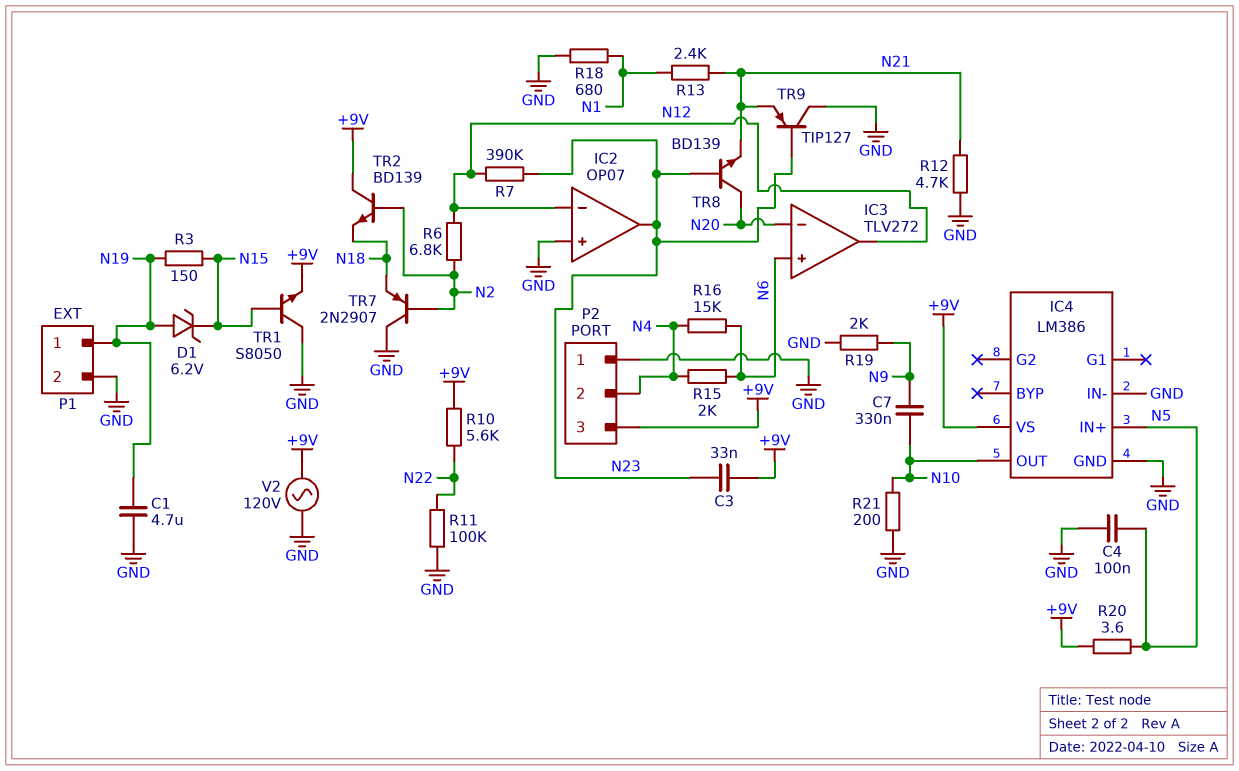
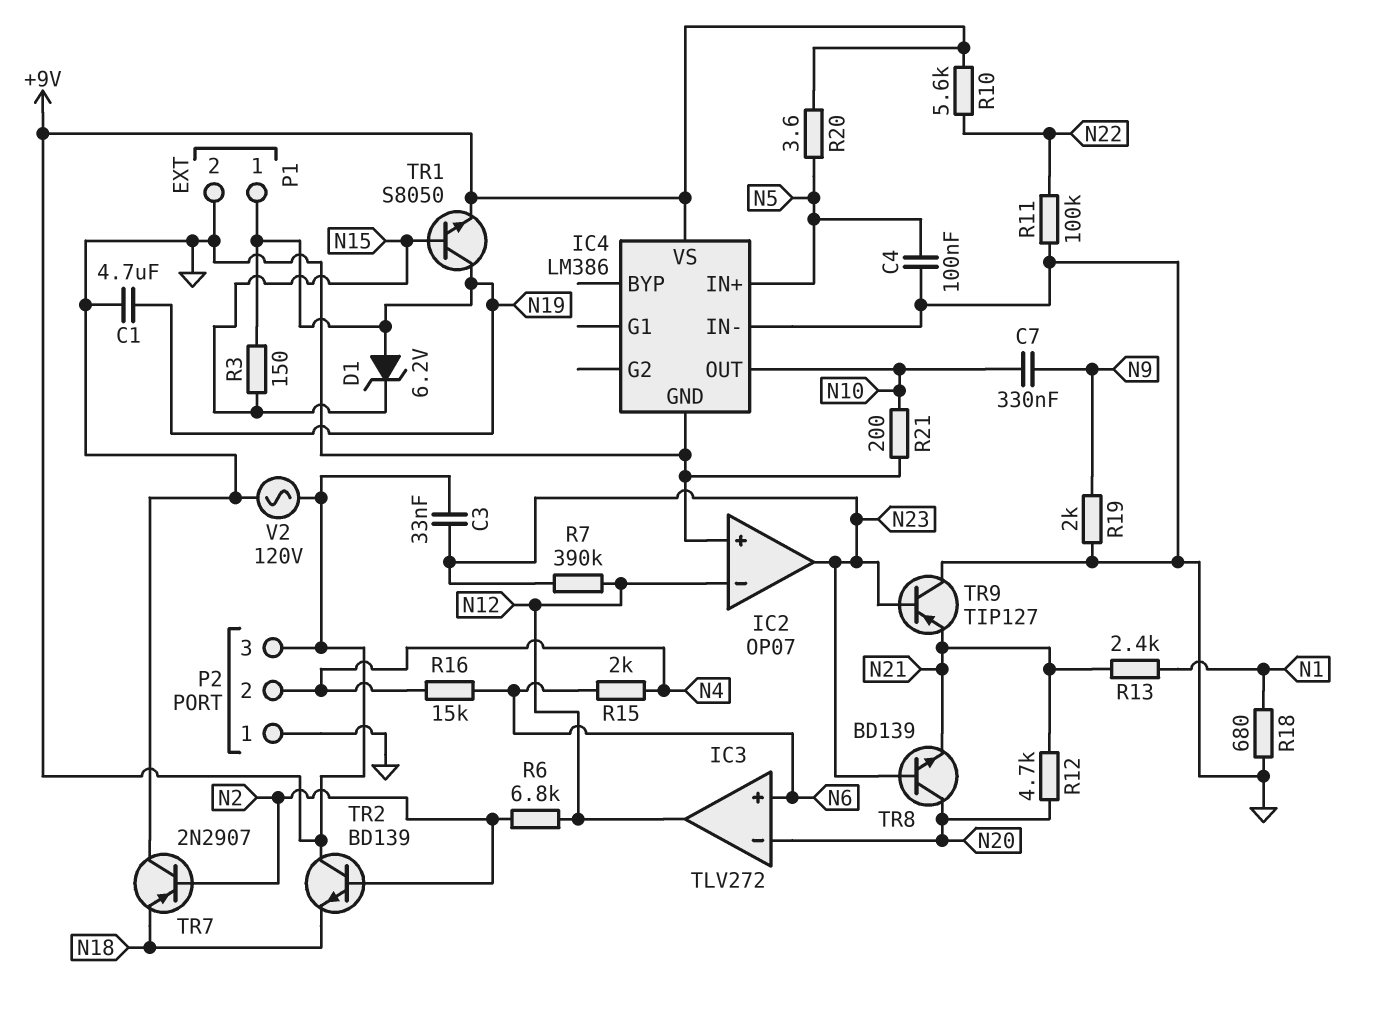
R12: 4.7k (GND, N21) -> 4.7k (N20, N21)
TR1: NPN S8050 (B N15, C GND, E +9V) -> NPN S8050 (B N15, C N19, E +9V)

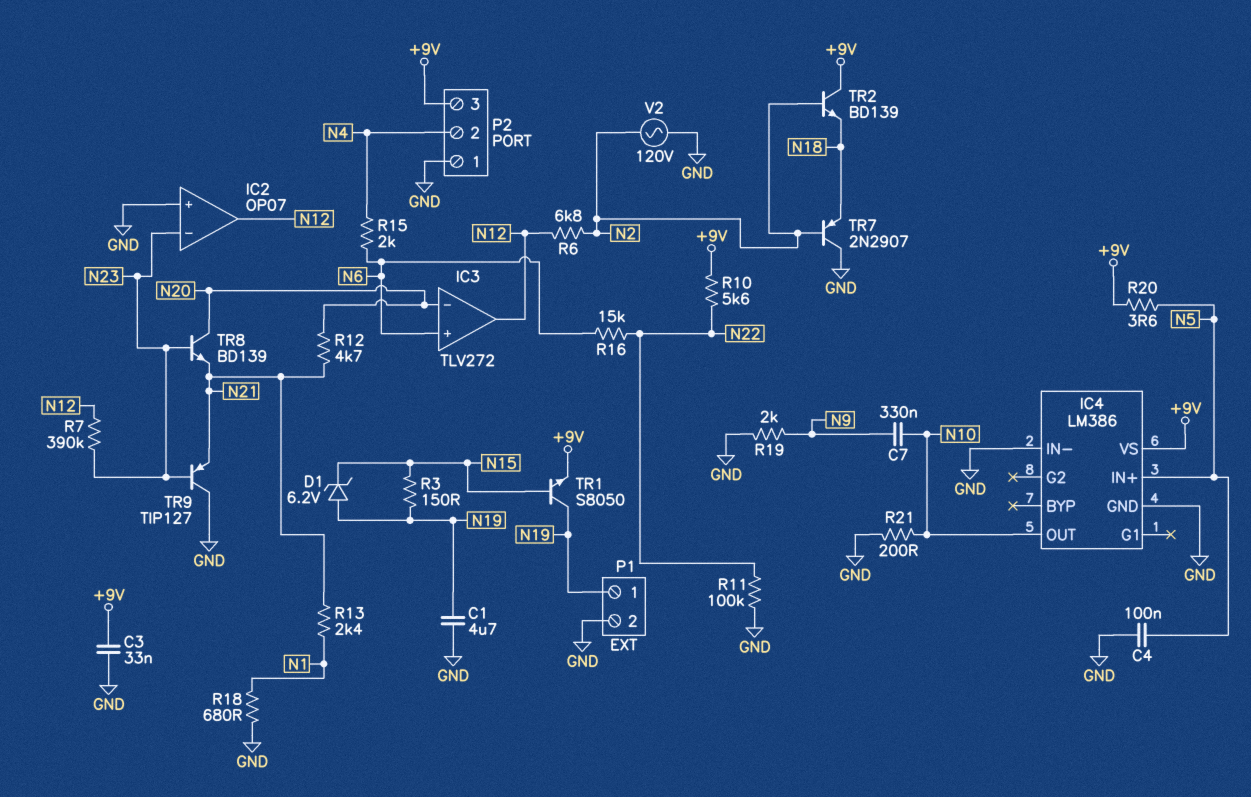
C3: 33nF (+9V, N23) -> 33nF (+9V, GND)
IC2 pin in-: N12 -> N23
IC2 pin out: N23 -> N12
R16: 15k (N4, N6) -> 15k (N6, N22)
V2: AC 120V (+9V, GND) -> AC 120V (GND, N2)

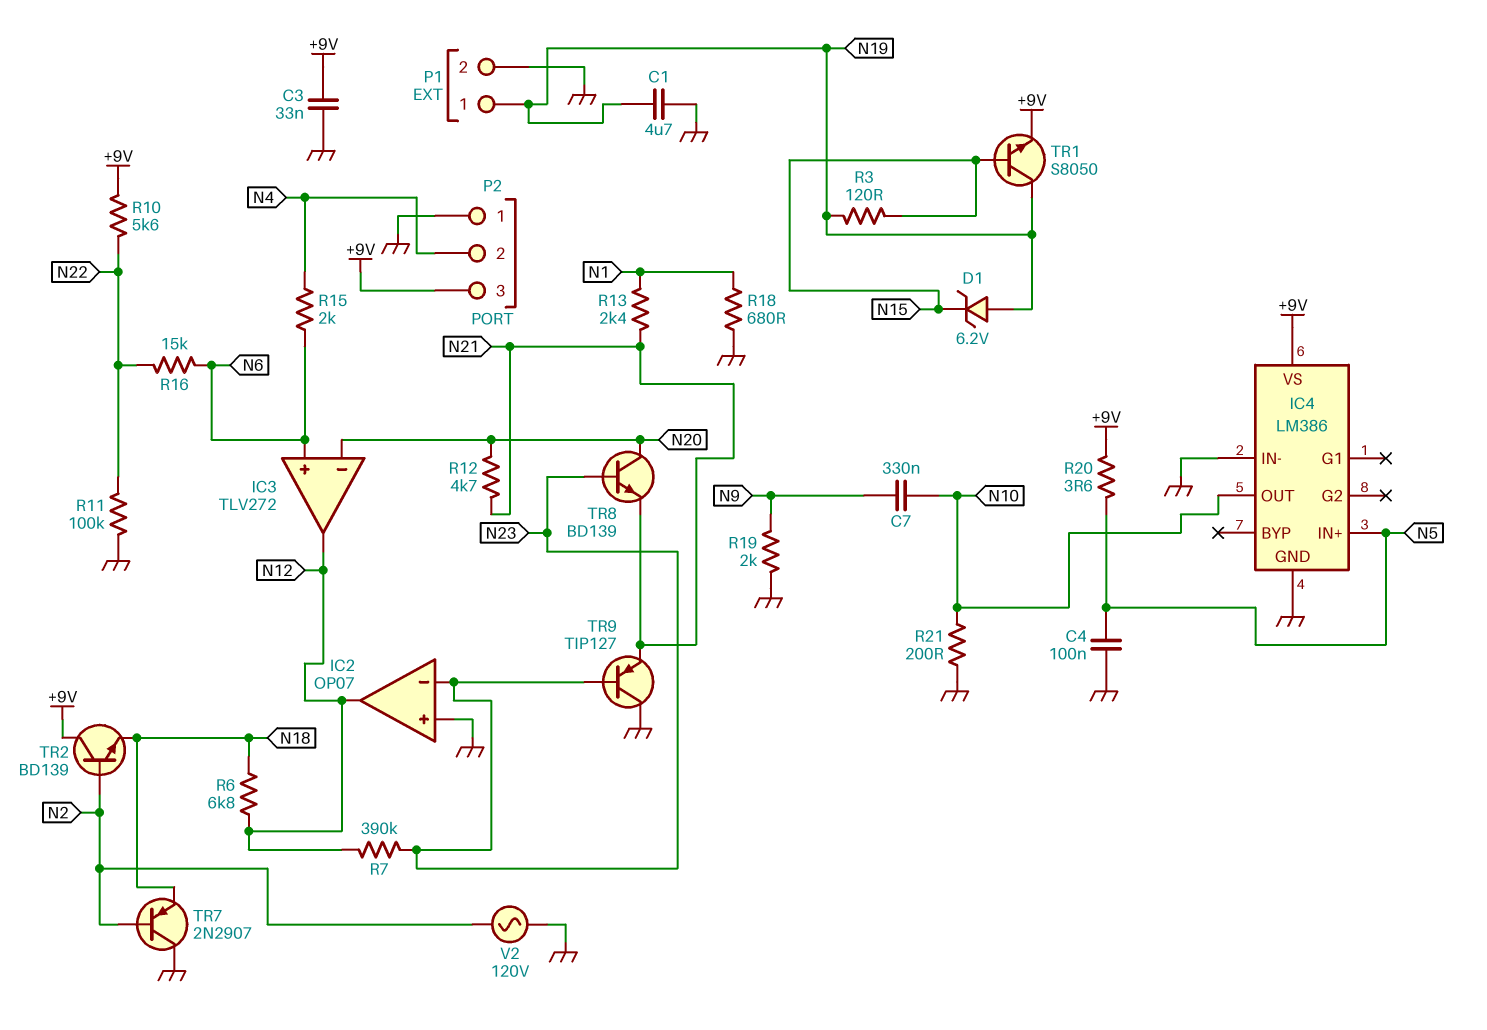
R3: 150 (N15, N19) -> 120 (N15, N19)
R6: 6.8k (N2, N12) -> 6.8k (N12, N18)

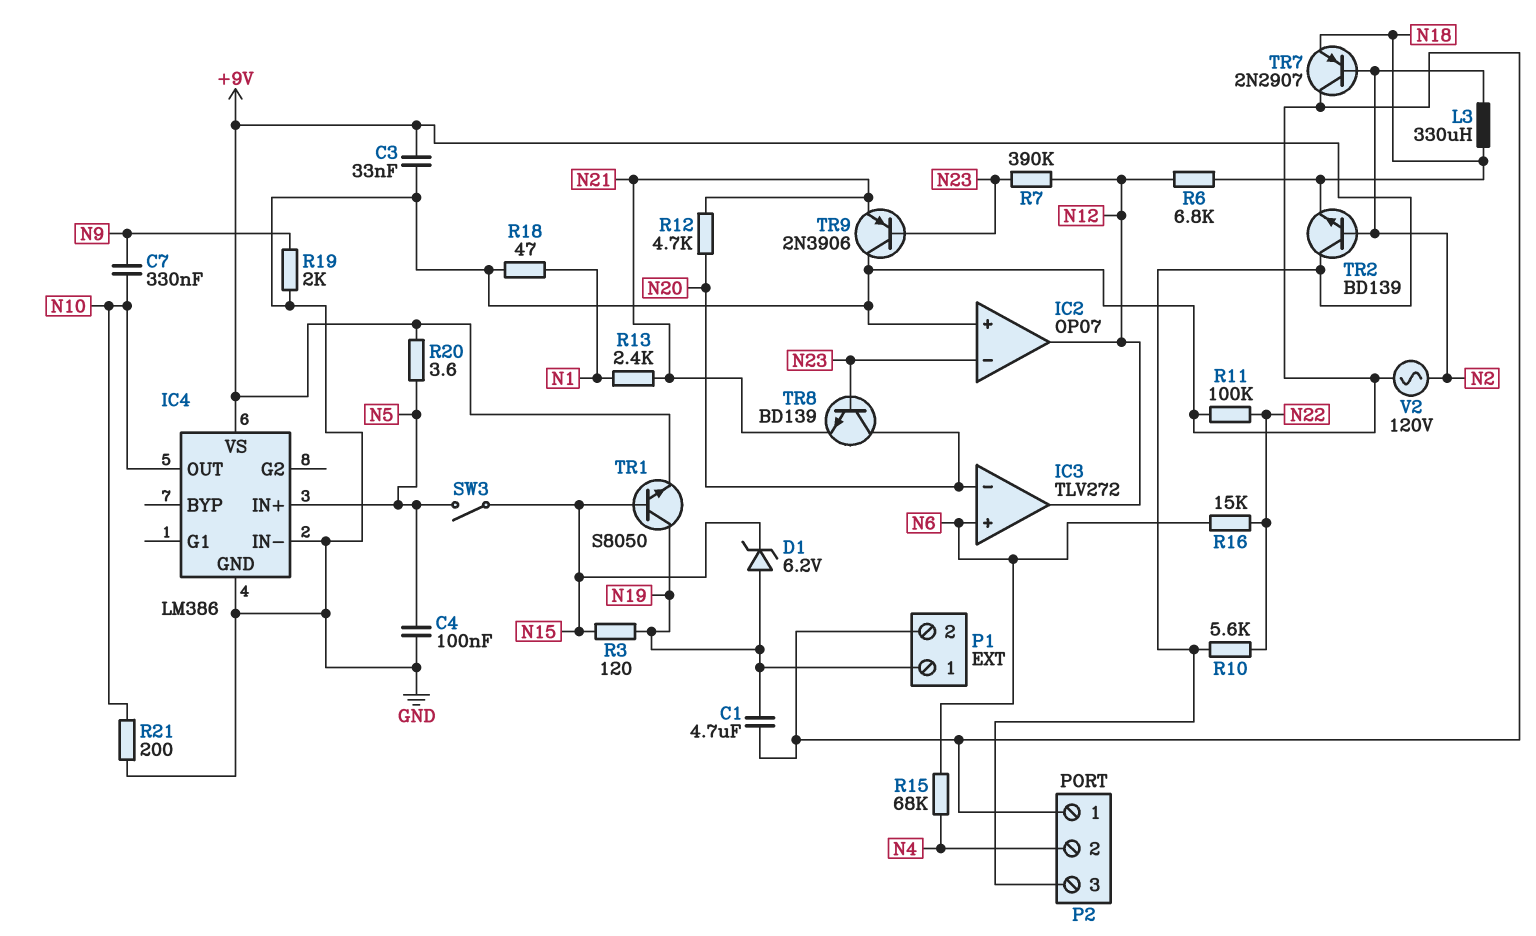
L3: none -> 330uH (N2, N18)
R15: 2k (N4, N6) -> 68k (N4, N6)
R18: 680 (GND, N1) -> 47 (GND, N1)
SW3: none -> switch (N5, N15)
TR9: PNP TIP127 (B N23, C GND, E N21) -> PNP 2N3906 (B N23, C GND, E N21)

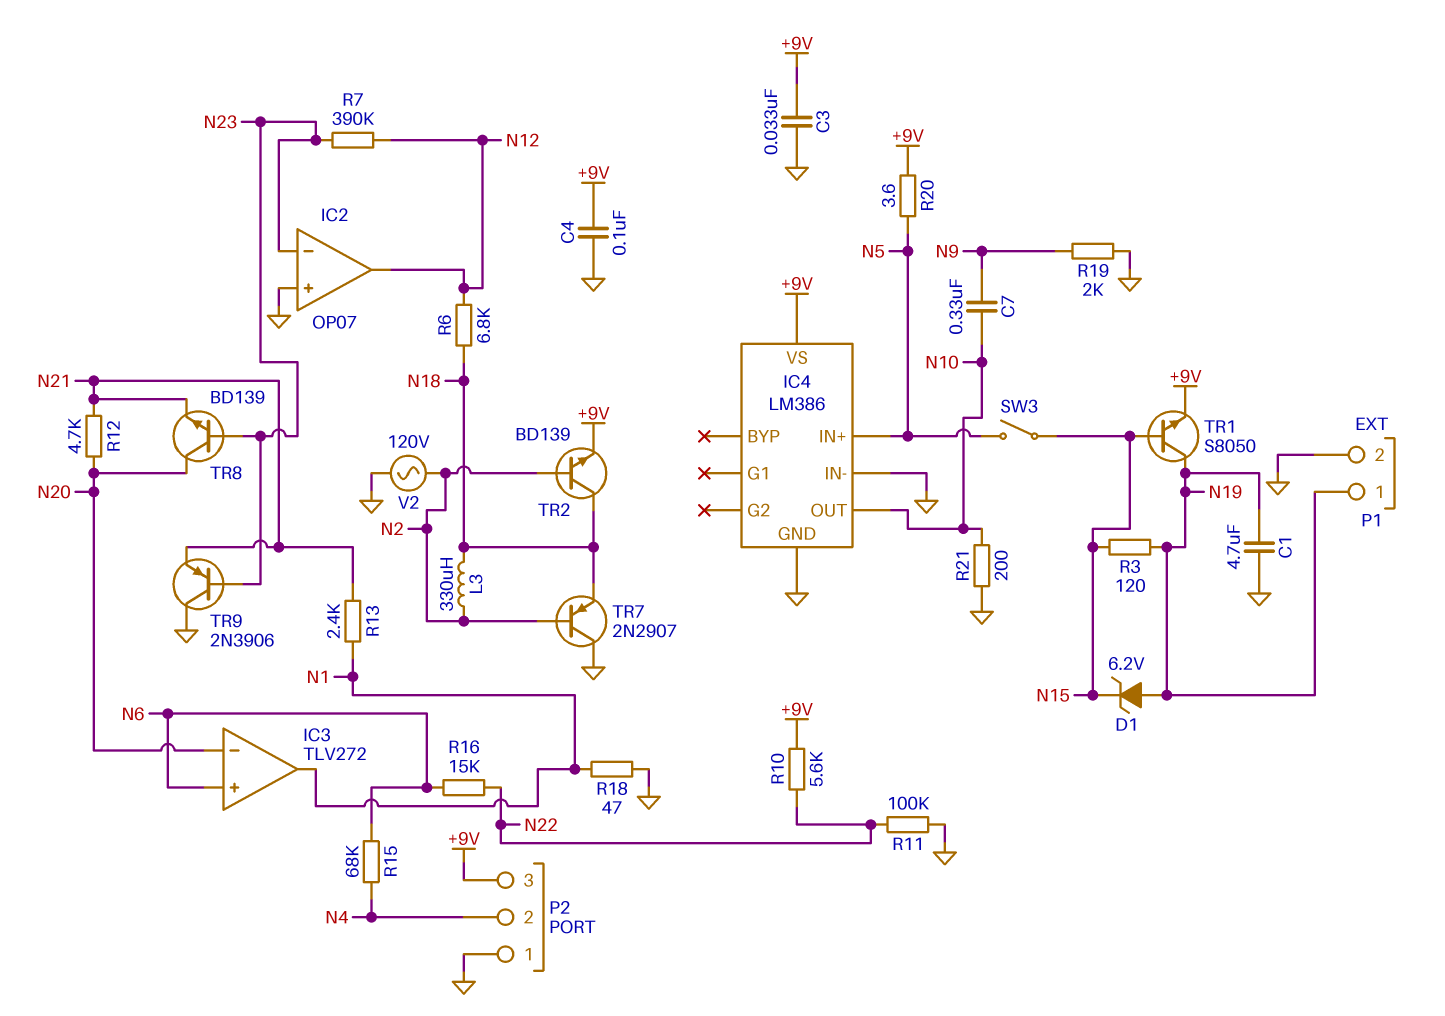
C4: 100nF (GND, N5) -> 100nF (+9V, GND)
IC3 pin out: N12 -> N1
TR2: NPN BD139 (B N2, C +9V, E N18) -> NPN BD139 (B N2, C N18, E +9V)

